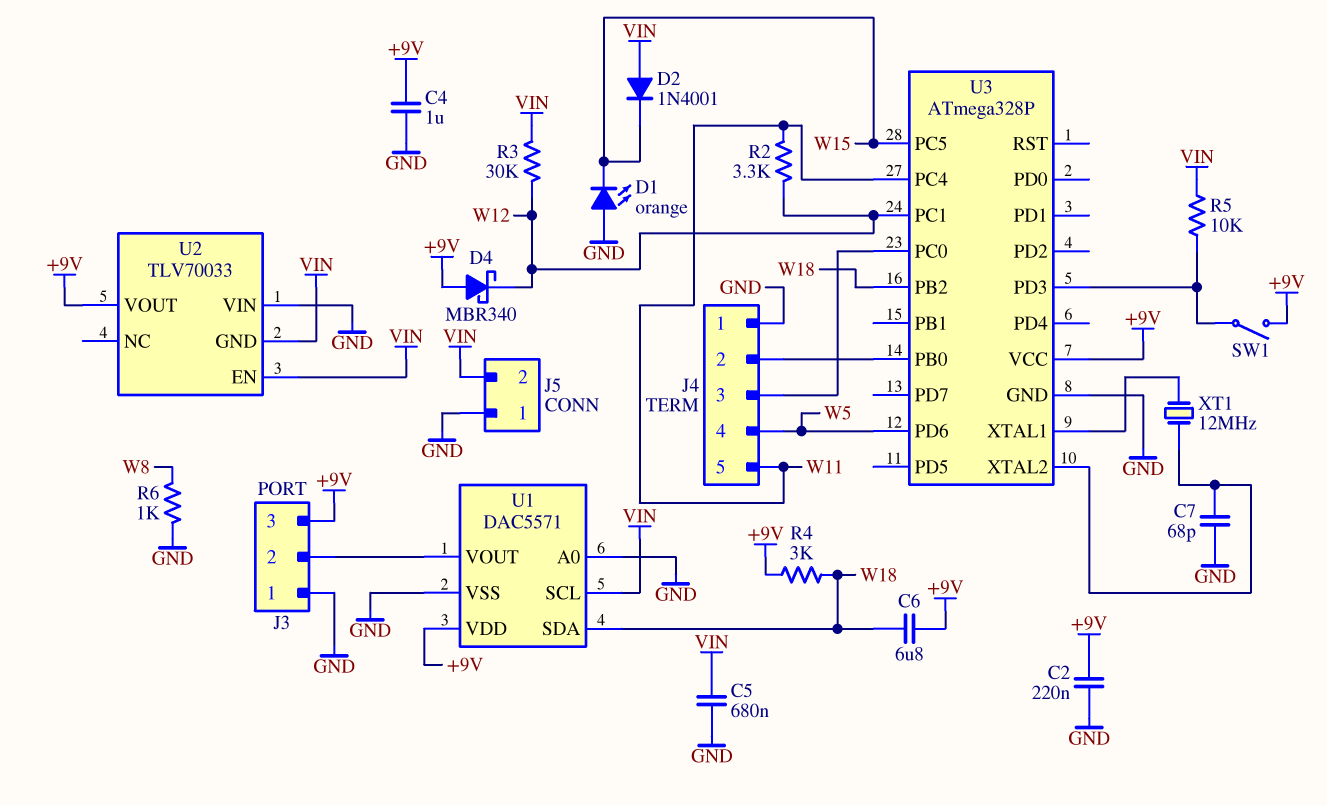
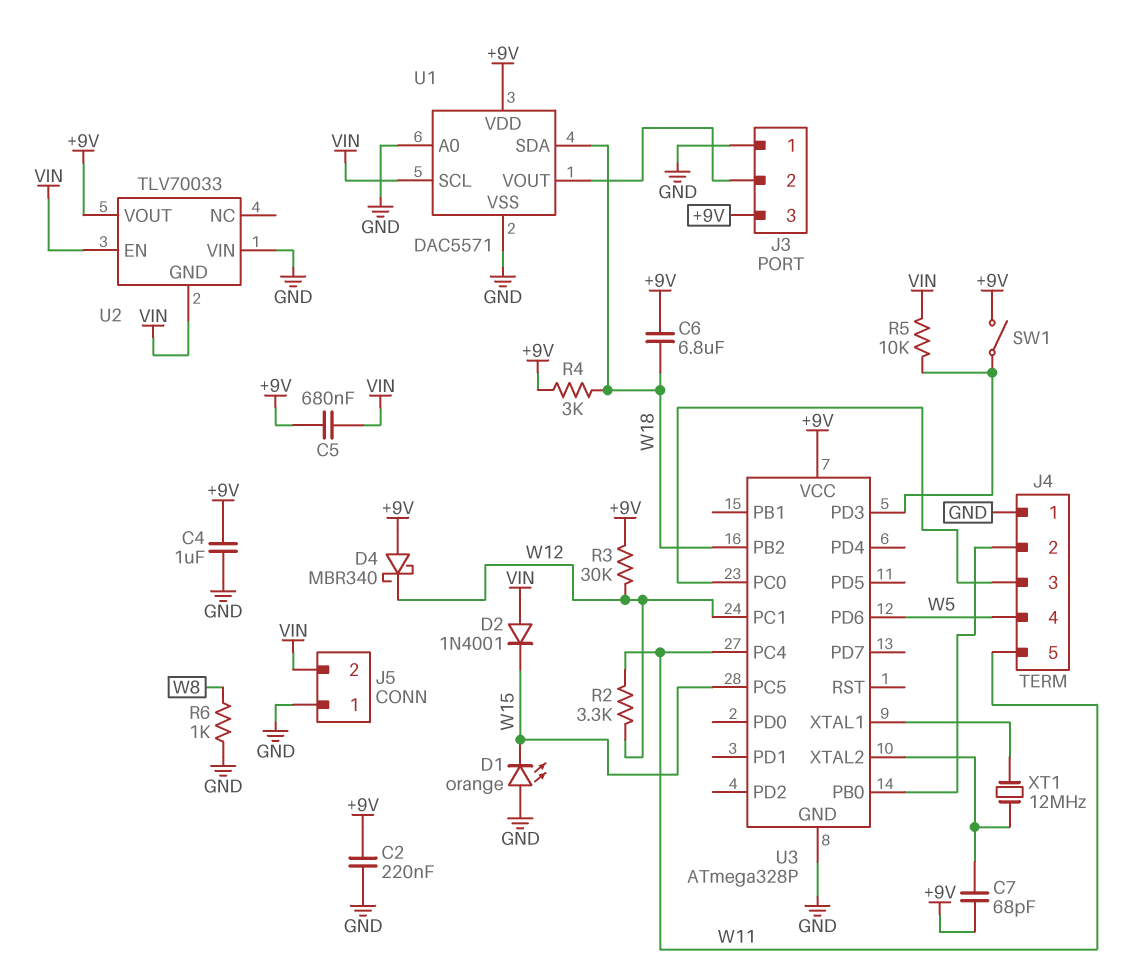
C5: 680nF (GND, VIN) -> 680nF (+9V, VIN)
C7: 68pF (GND, U3/XTAL2) -> 68pF (+9V, U3/XTAL2)
R3: 30k (VIN, W12) -> 30k (+9V, W12)

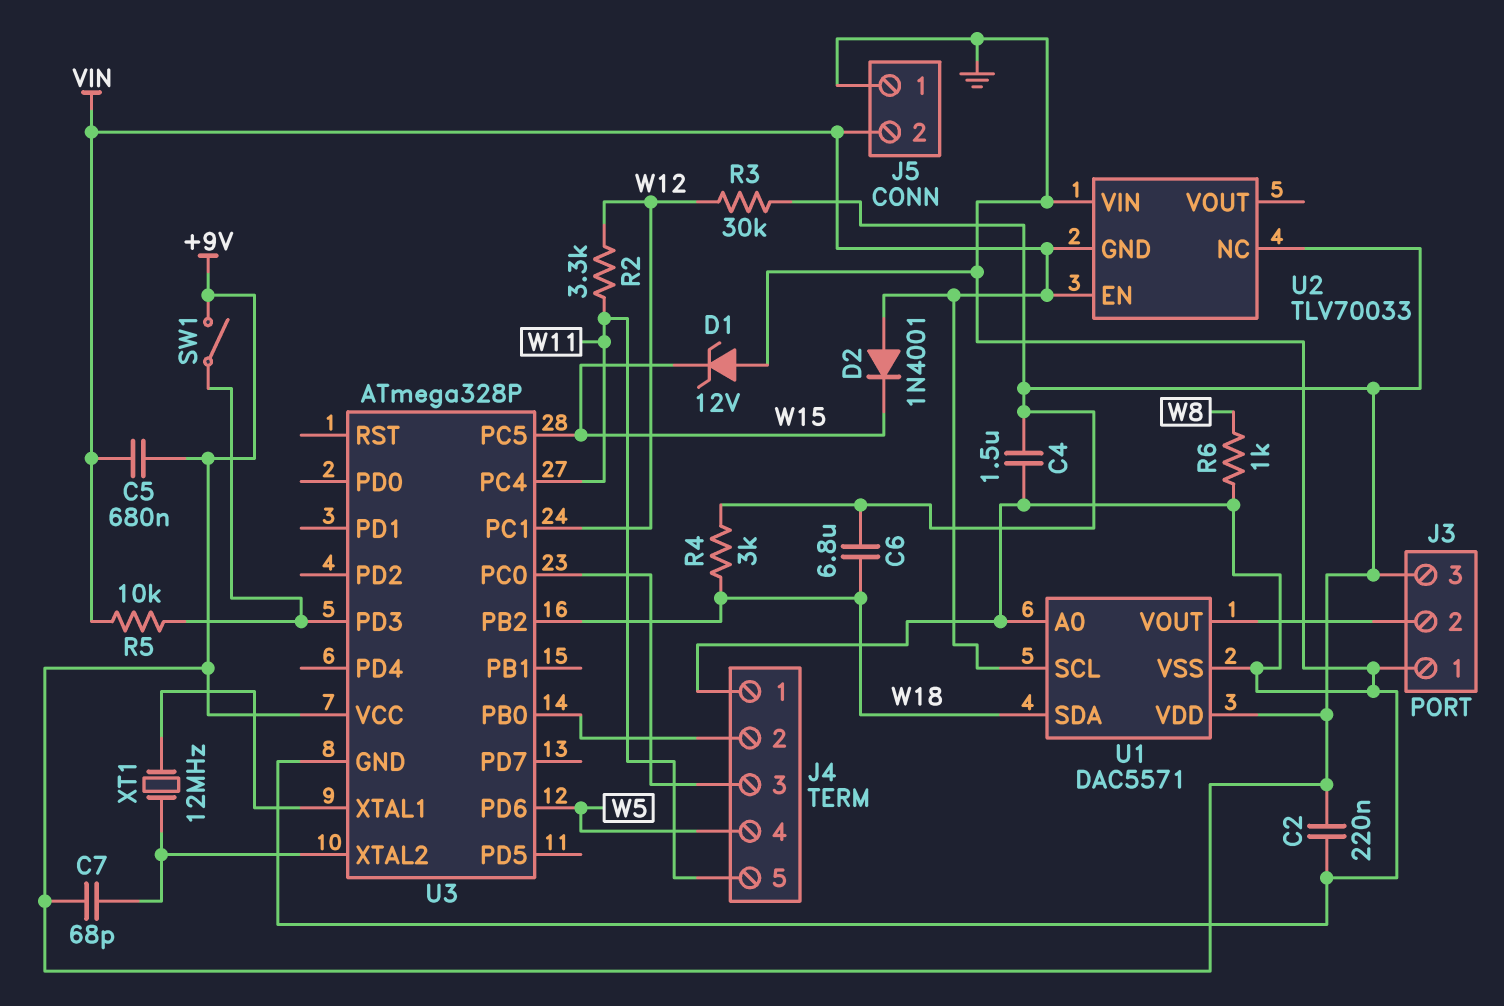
C4: 1uF (+9V, GND) -> 1.5uF (+9V, GND)
D1: LED orange (A GND, K W15) -> zener 12V (A GND, K W15)
D4: schottky MBR340 (A +9V, K W12) -> none
U2 pin NC: none -> +9V
U2 pin VOUT: +9V -> none

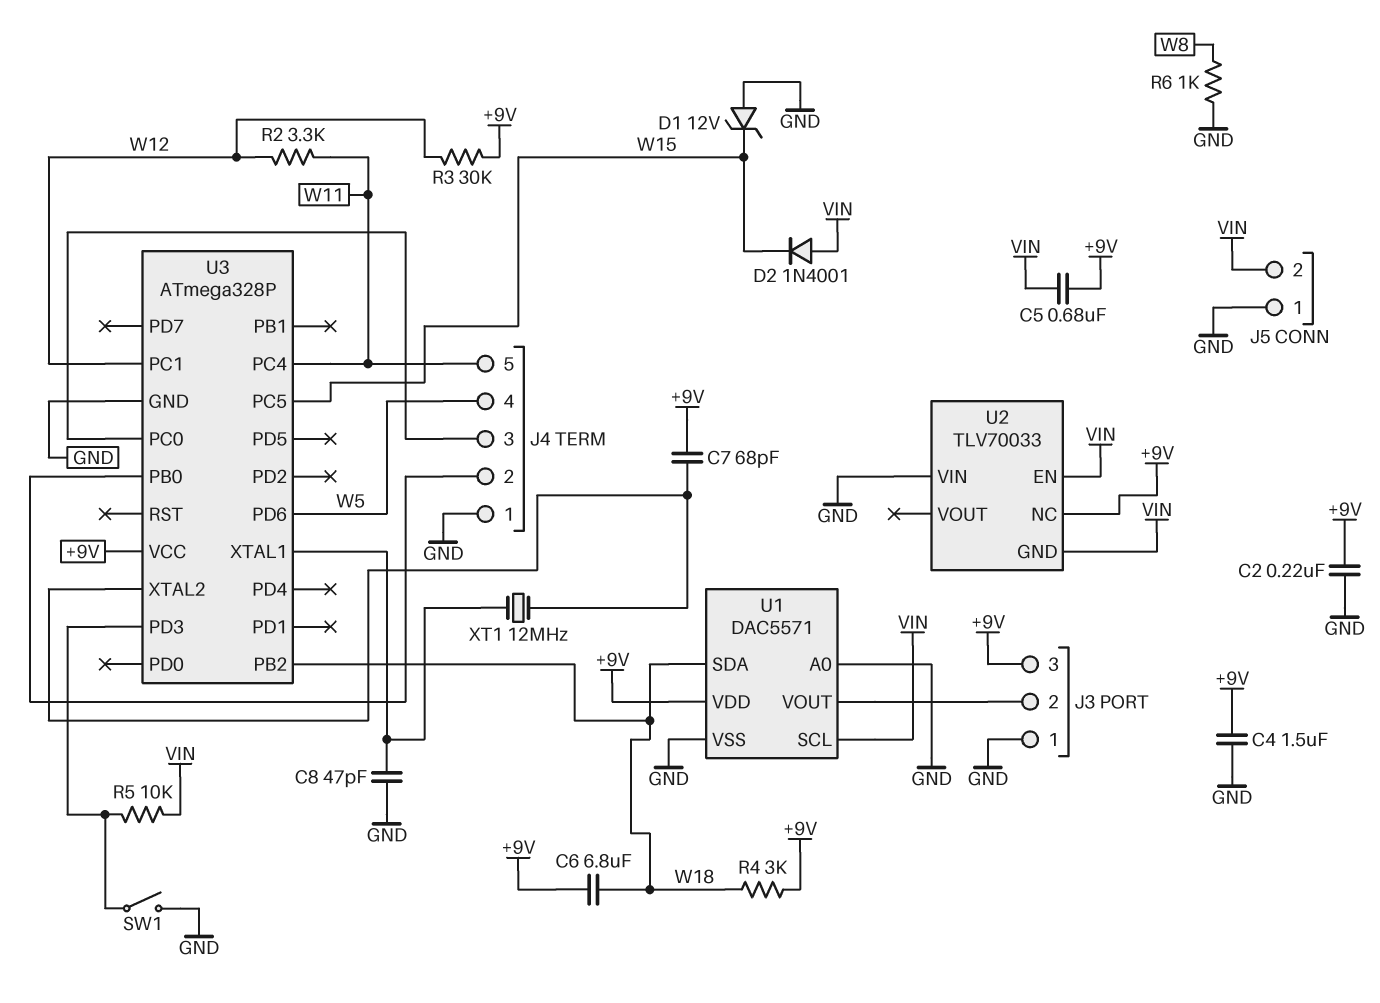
C8: none -> 47pF (GND, U3/XTAL1)
SW1: switch (+9V, U3/PD3) -> switch (GND, U3/PD3)

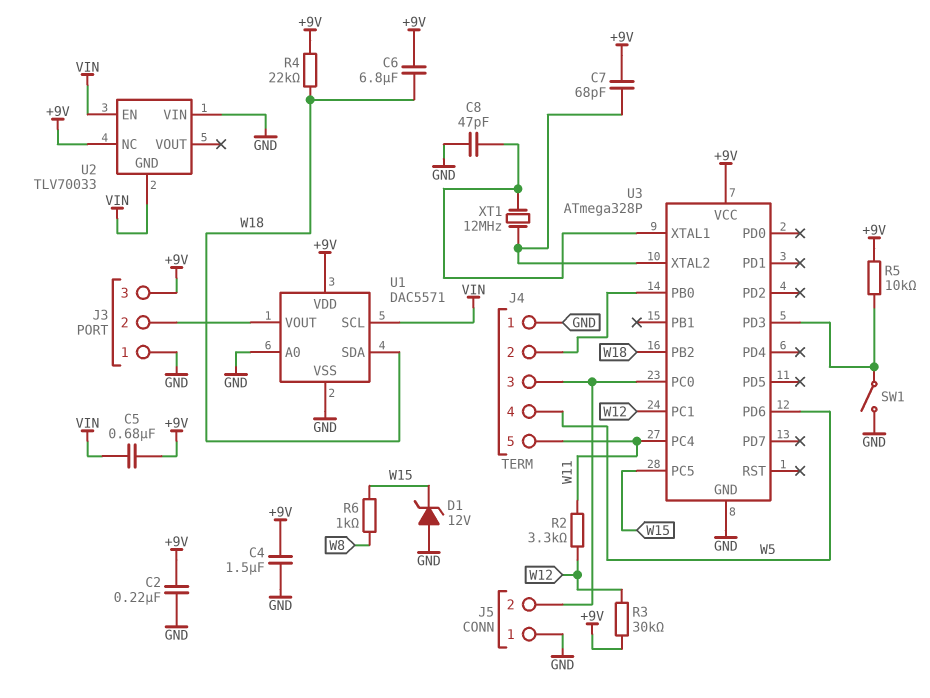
D2: diode 1N4001 (A VIN, K W15) -> none
J5 pin 2: VIN -> J4/3
R4: 3k (+9V, W18) -> 22k (+9V, W18)
R5: 10k (U3/PD3, VIN) -> 10k (+9V, U3/PD3)
R6: 1k (GND, W8) -> 1k (W8, W15)

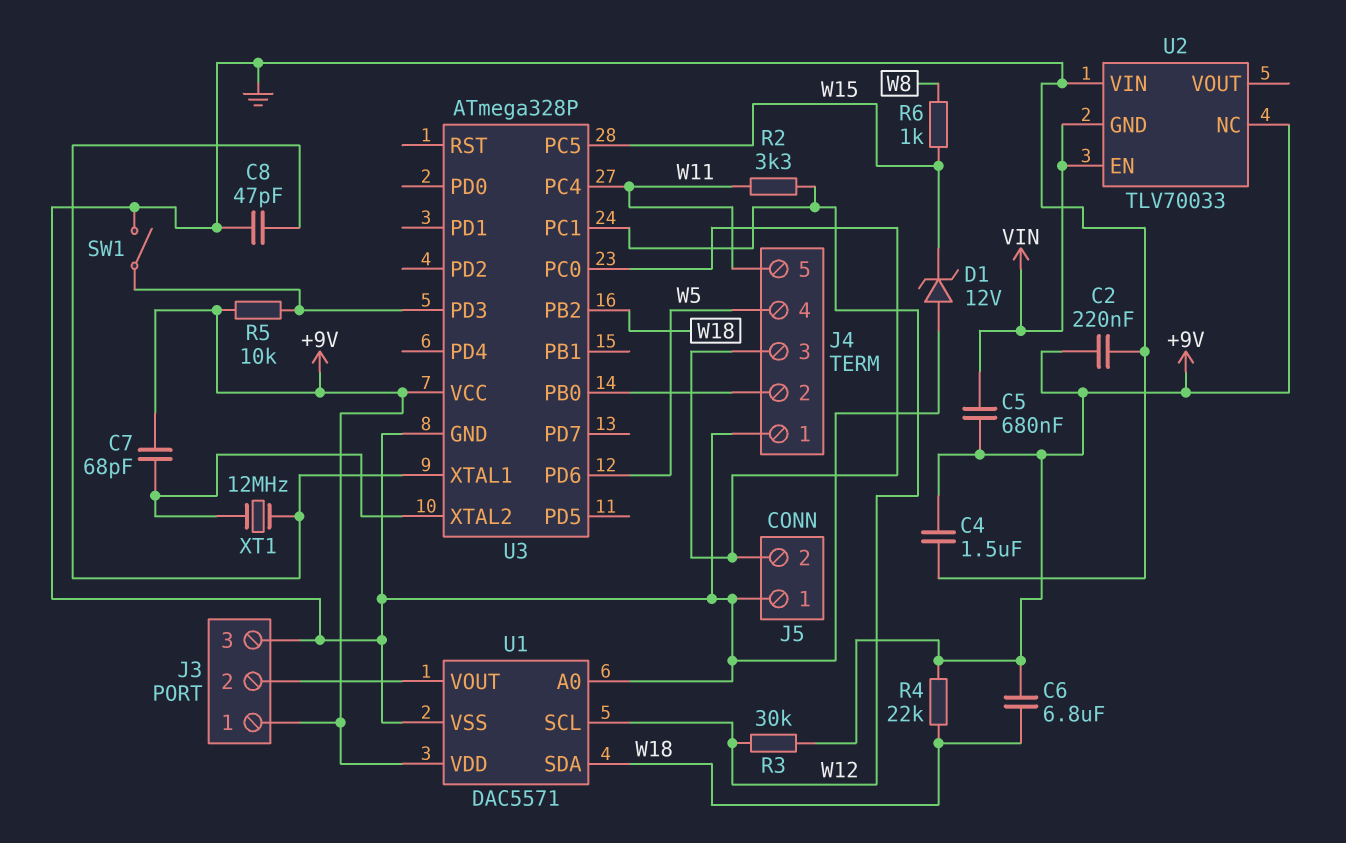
J3 pin 1: GND -> +9V
J3 pin 3: +9V -> GND
U1 pin SCL: VIN -> W12

